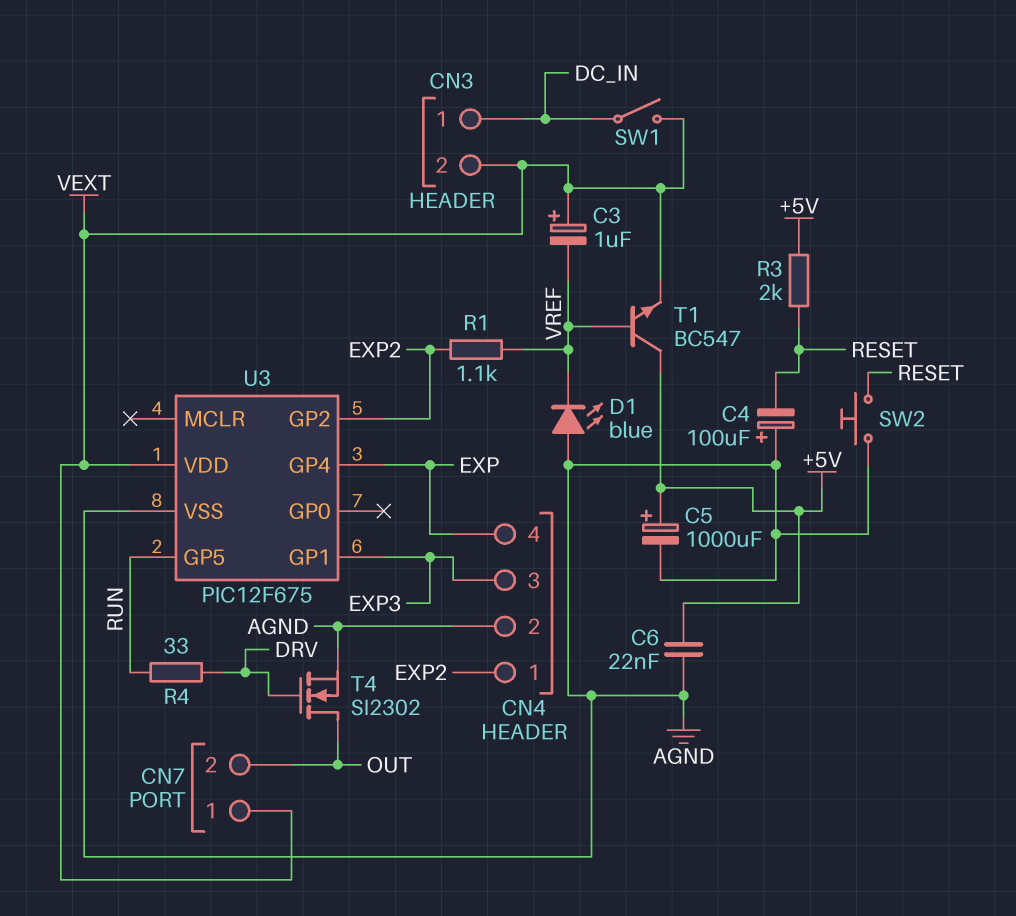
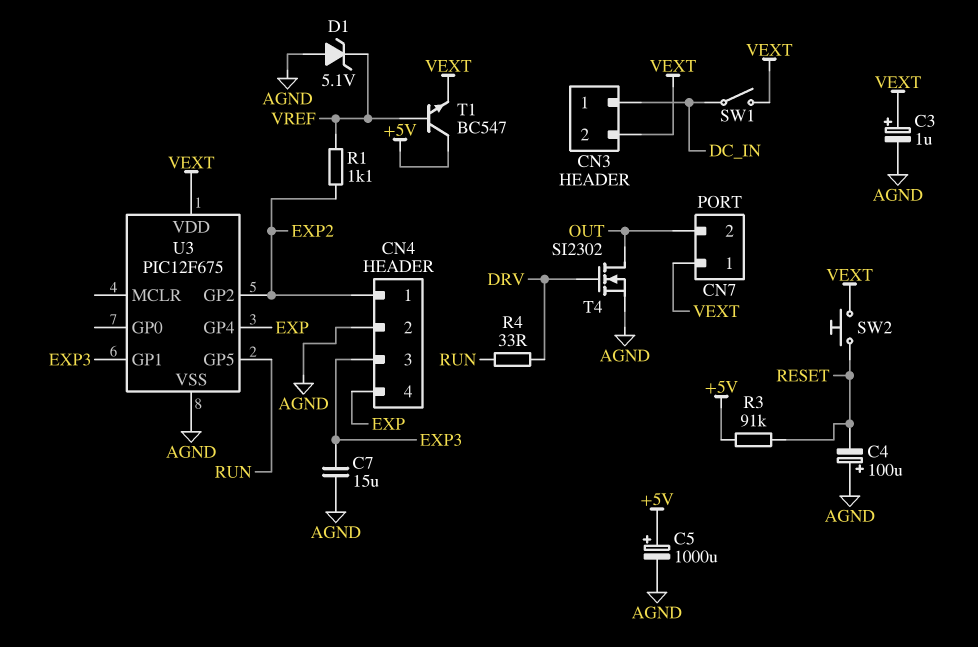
C3: 1uF (plus VEXT, minus VREF) -> 1uF (plus VEXT, minus AGND)
C6: 22nF (+5V, AGND) -> none
C7: none -> 15uF (AGND, EXP3)
D1: LED blue (A AGND, K VREF) -> zener 5.1V (A AGND, K VREF)
R3: 2k (+5V, RESET) -> 91k (+5V, RESET)
SW2: button (AGND, RESET) -> button (RESET, VEXT)

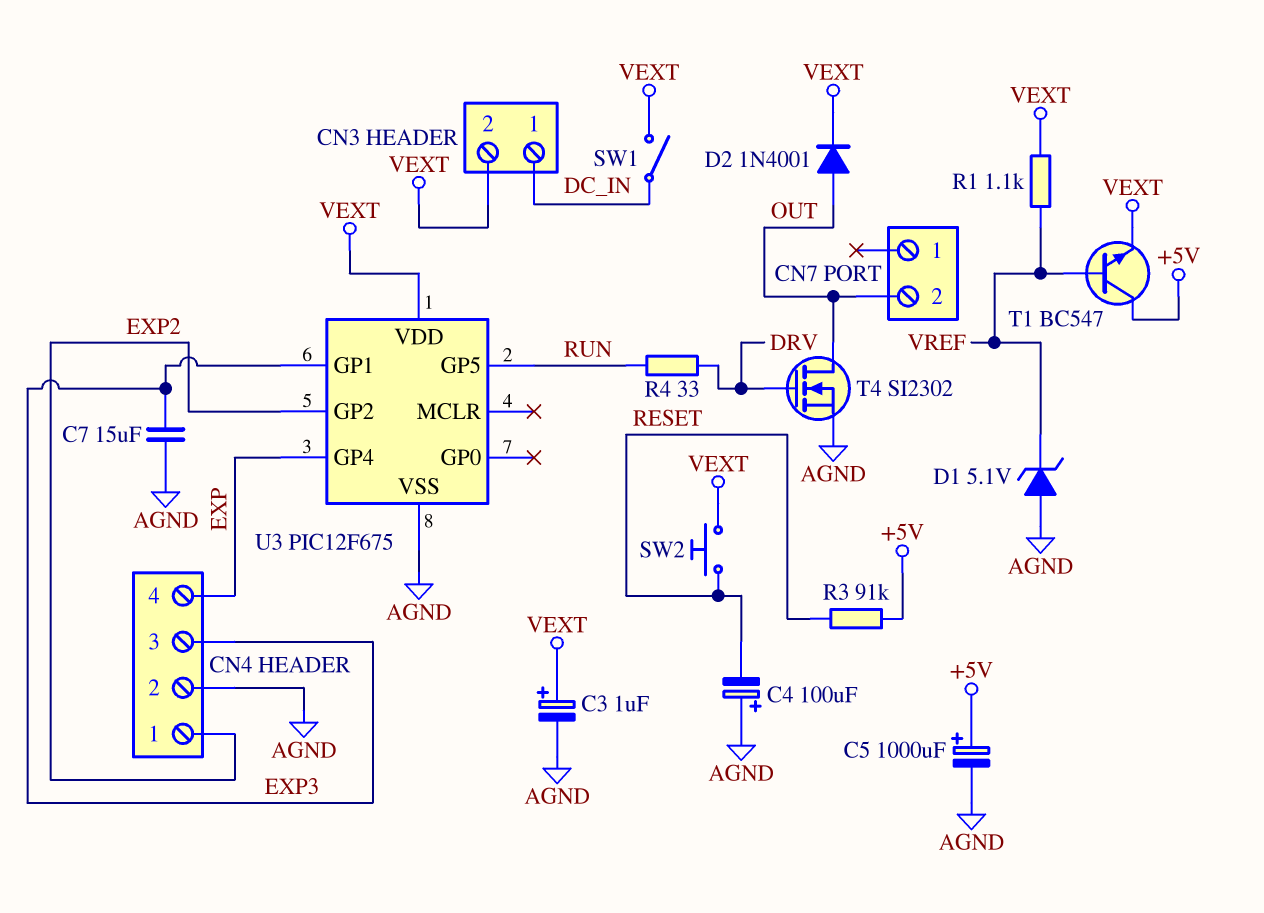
CN7 pin 1: VEXT -> none
D2: none -> diode 1N4001 (A OUT, K VEXT)
R1: 1.1k (EXP2, VREF) -> 1.1k (VEXT, VREF)

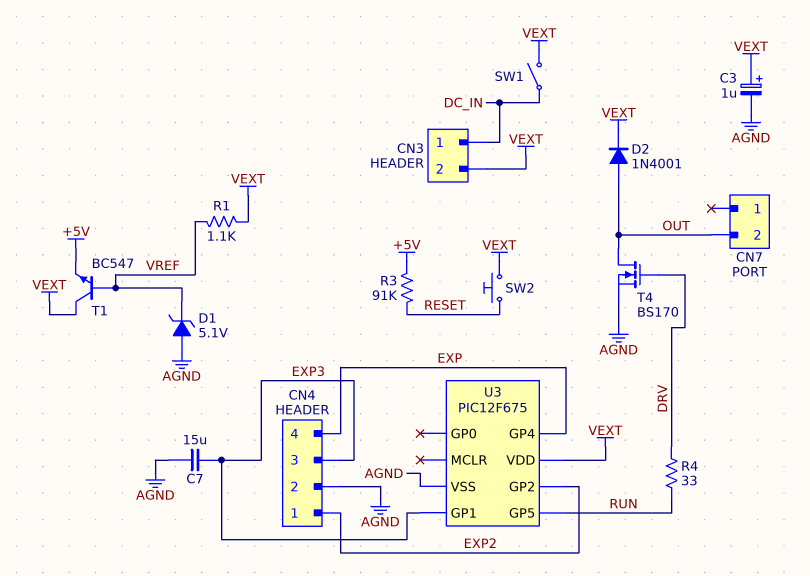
C4: 100uF (plus AGND, minus RESET) -> none
C5: 1000uF (plus +5V, minus AGND) -> none
T1: NPN BC547 (B VREF, C +5V, E VEXT) -> NPN BC547 (B VREF, C VEXT, E +5V)
T4: NMOS SI2302 (G DRV, D OUT, S AGND) -> NMOS BS170 (G DRV, D OUT, S AGND)

